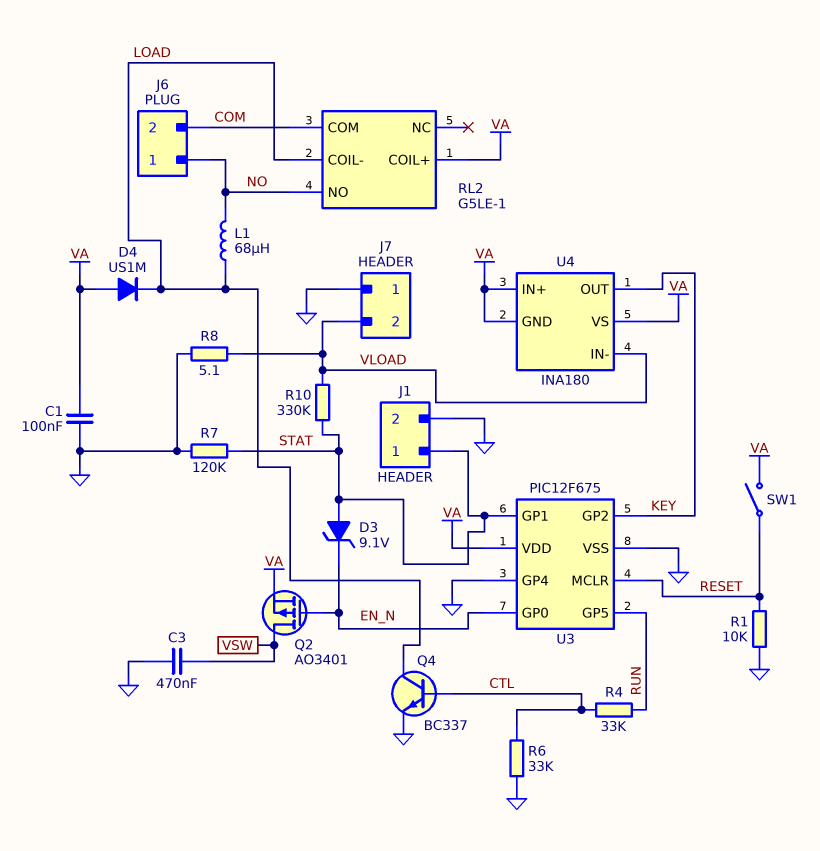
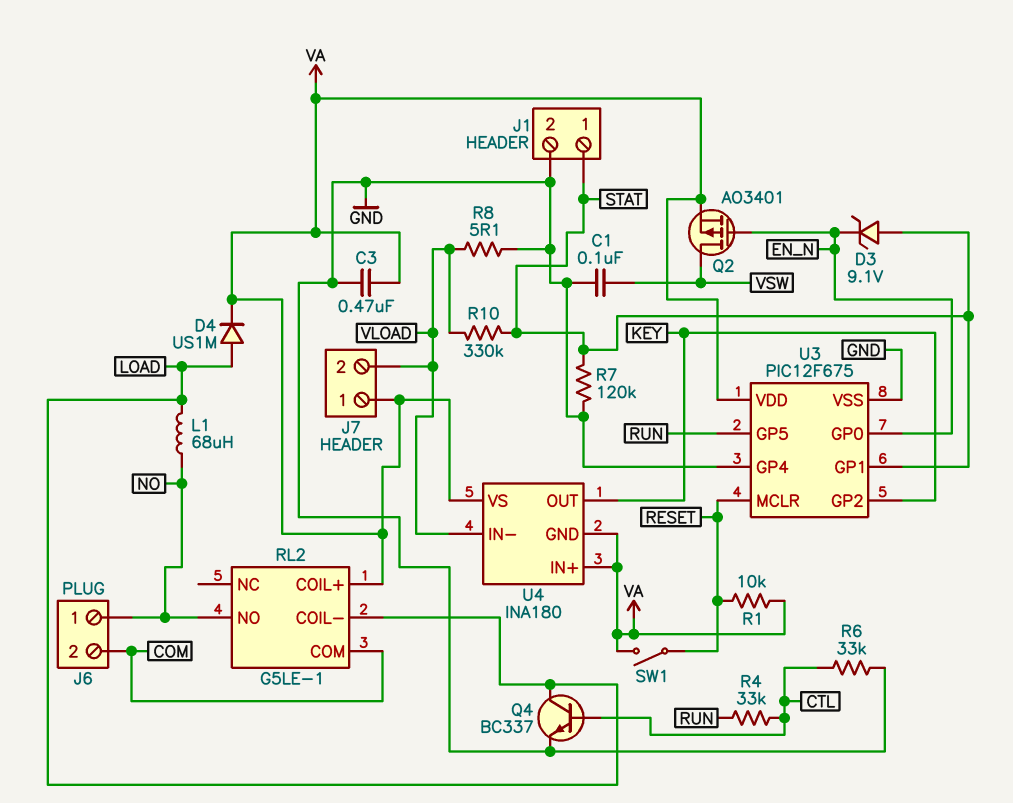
C1: 100nF (GND, VA) -> 100nF (GND, VSW)
C3: 470nF (GND, VSW) -> 470nF (GND, VA)
D4: diode US1M (A VA, K LOAD) -> diode US1M (A LOAD, K VA)
J7 pin 1: GND -> VA
R1: 10k (GND, RESET) -> 10k (RESET, VA)

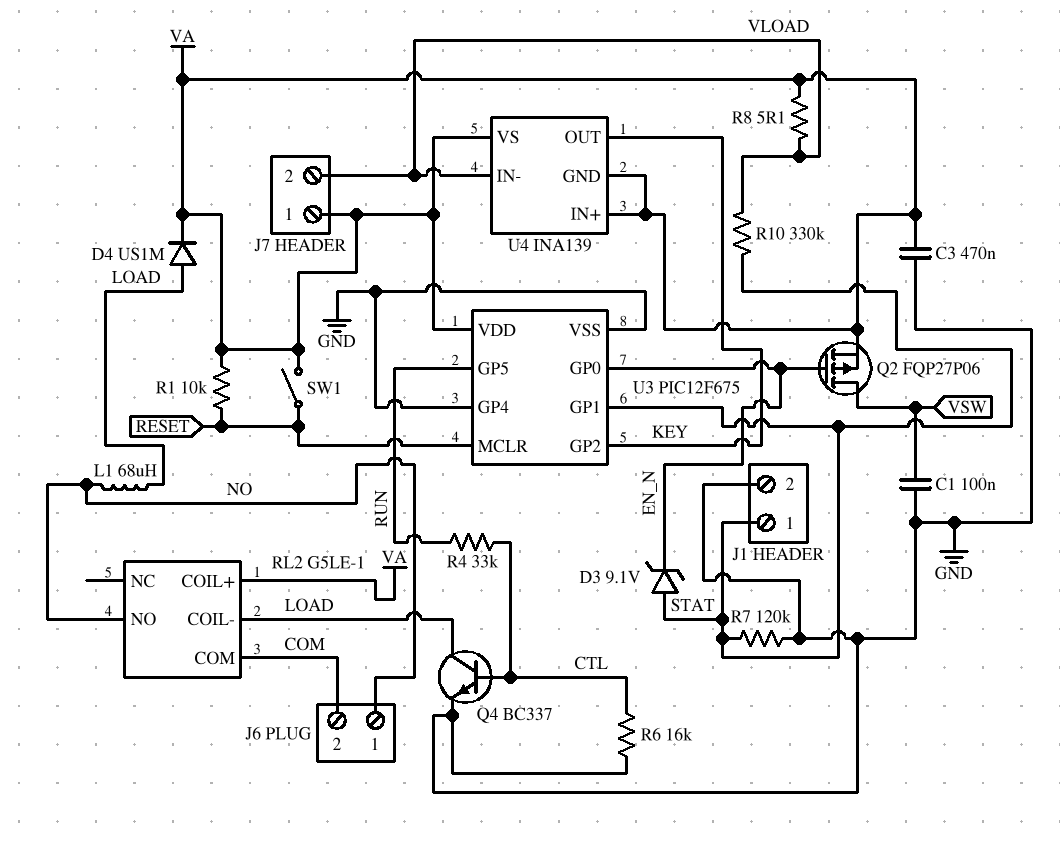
Q2: PMOS AO3401 (G EN_N, D VSW, S VA) -> PMOS FQP27P06 (G EN_N, D VSW, S VA)
R6: 33k (CTL, GND) -> 16k (CTL, GND)
R8: 5.1 (GND, VLOAD) -> 5.1 (VA, VLOAD)
U4: INA180 -> INA139

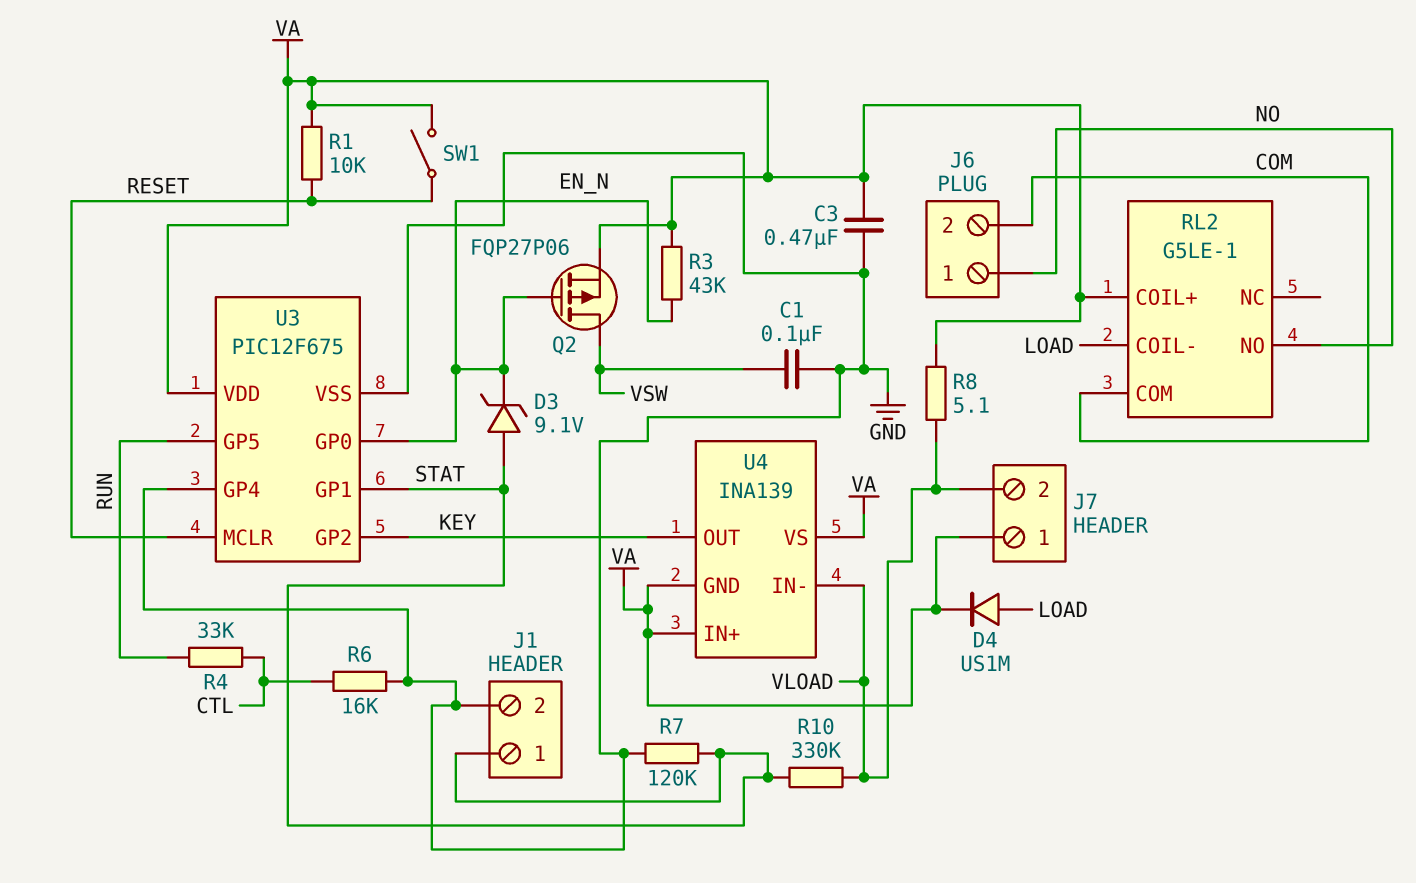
L1: 68uH (LOAD, NO) -> none
Q4: NPN BC337 (B CTL, C LOAD, E GND) -> none
R3: none -> 43k (EN_N, VA)

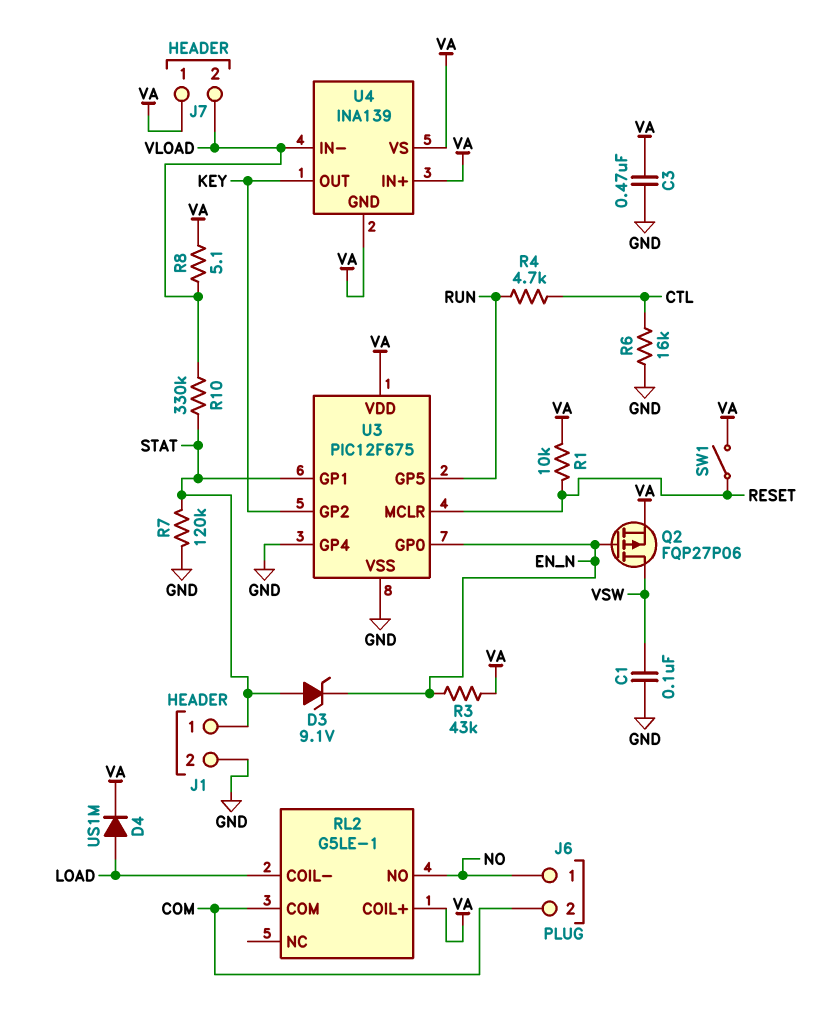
R4: 33k (CTL, RUN) -> 4.7k (CTL, RUN)

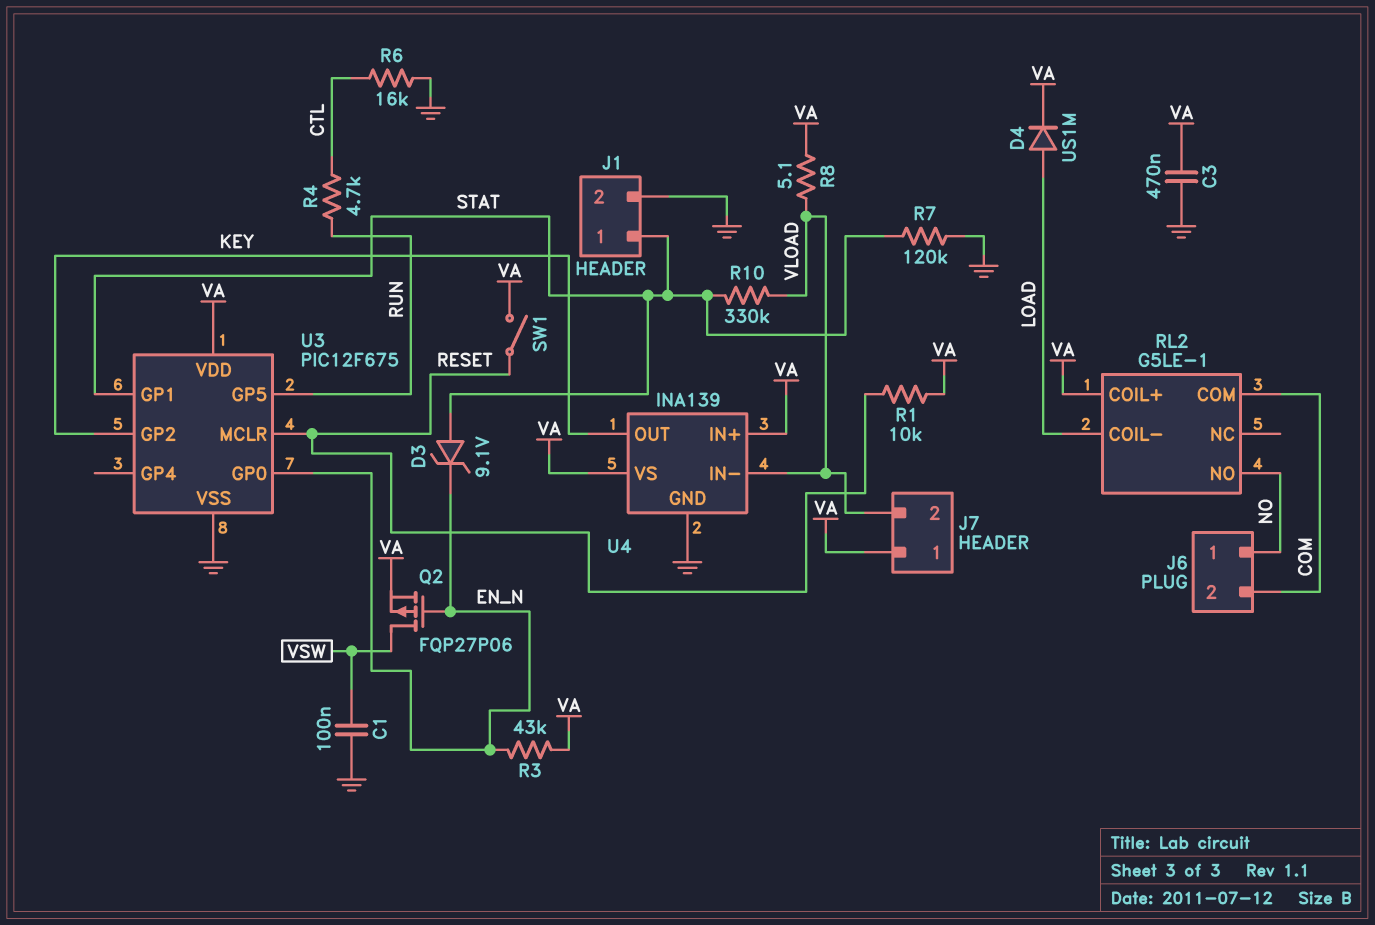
U3 pin GP4: GND -> none
U4 pin GND: VA -> GND

